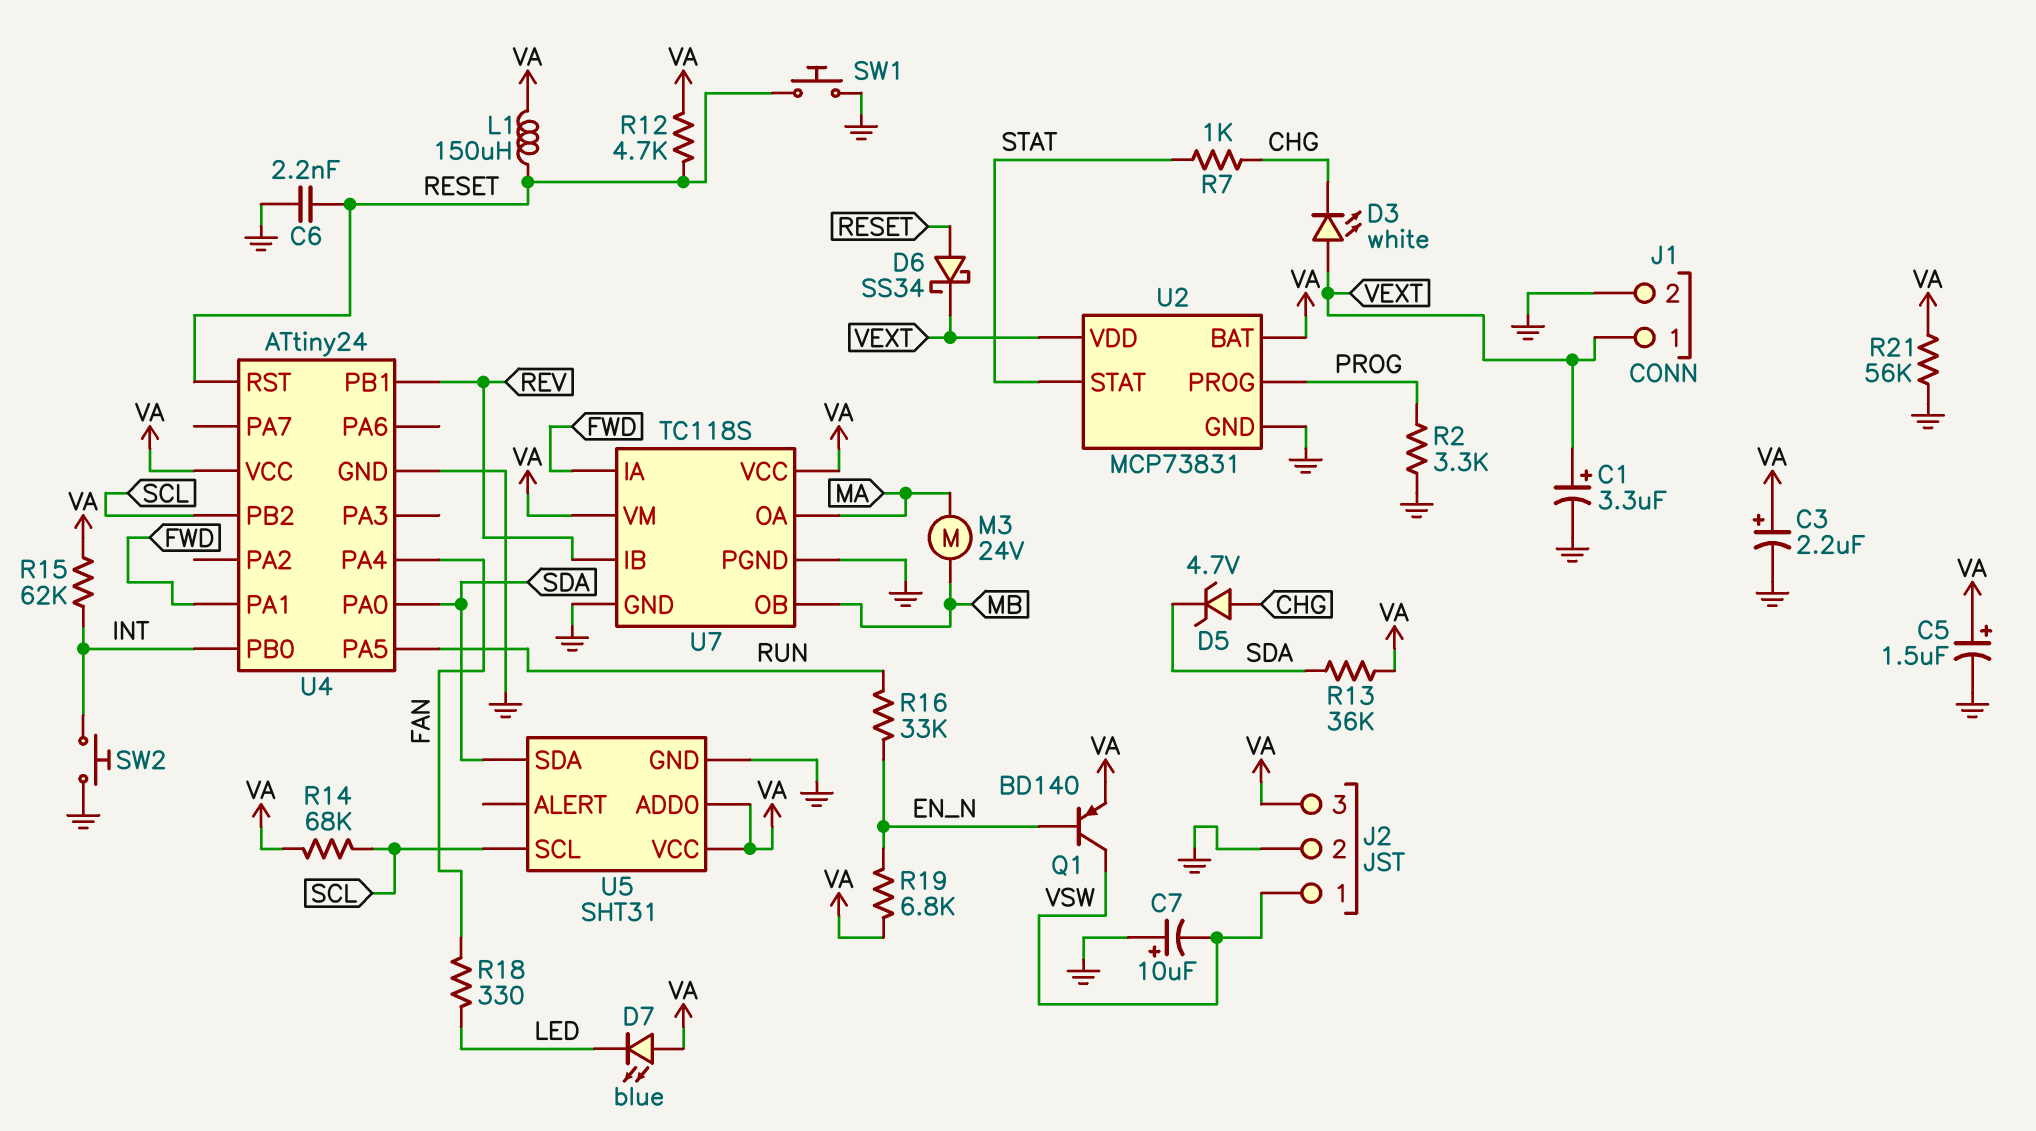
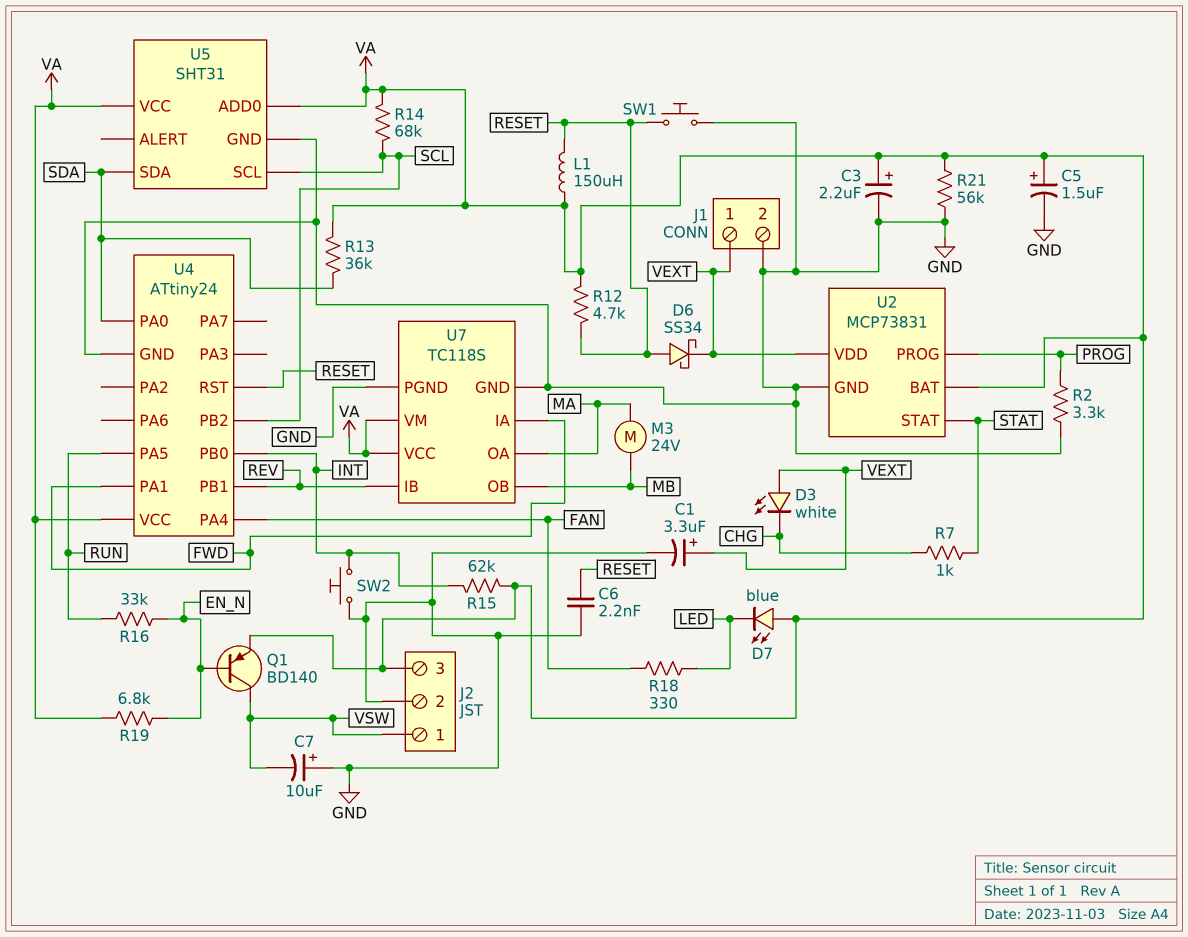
D5: zener 4.7V (A CHG, K SDA) -> none

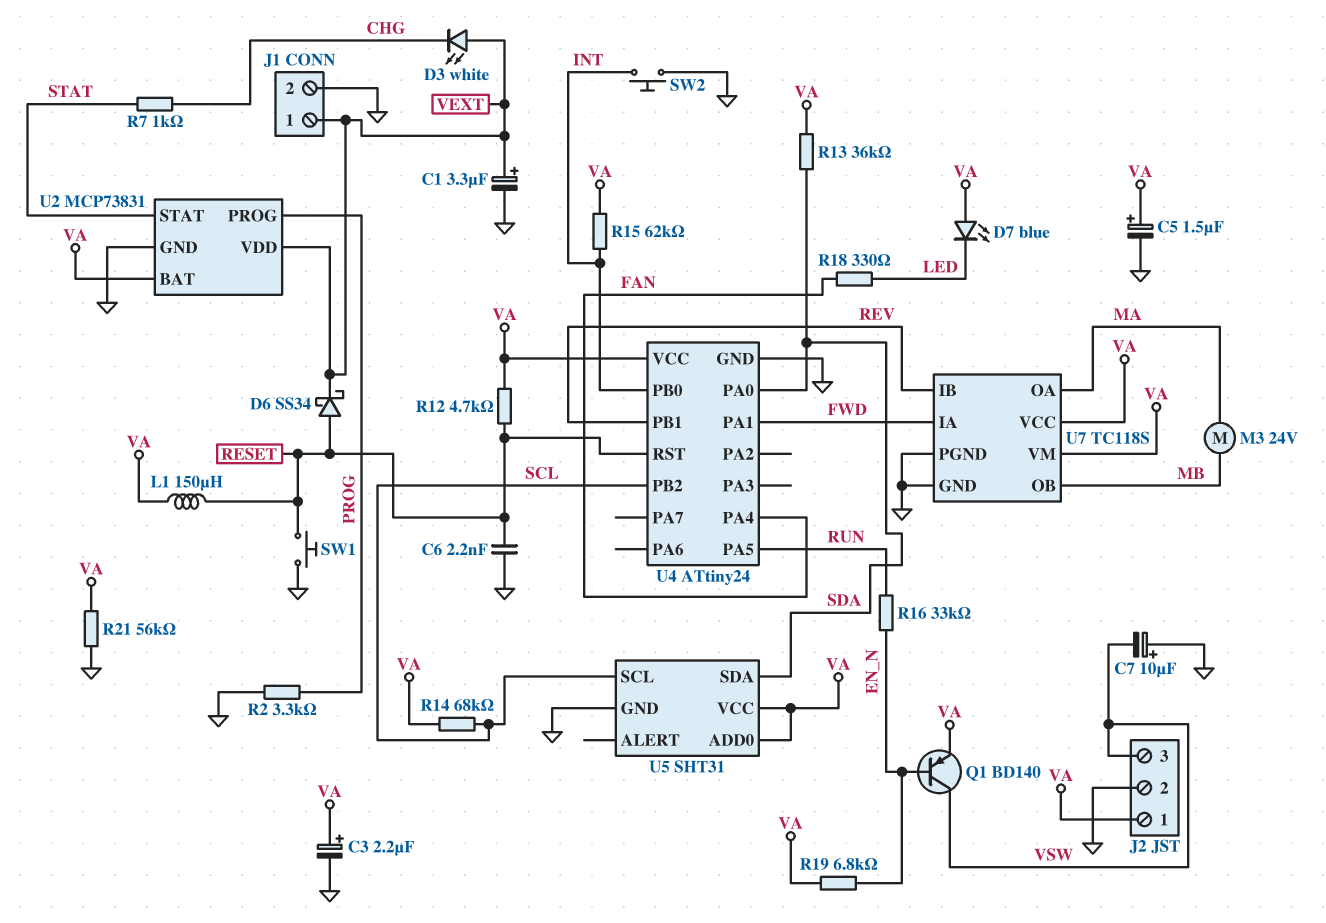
J2 pin 1: VSW -> VA
J2 pin 3: VA -> VSW

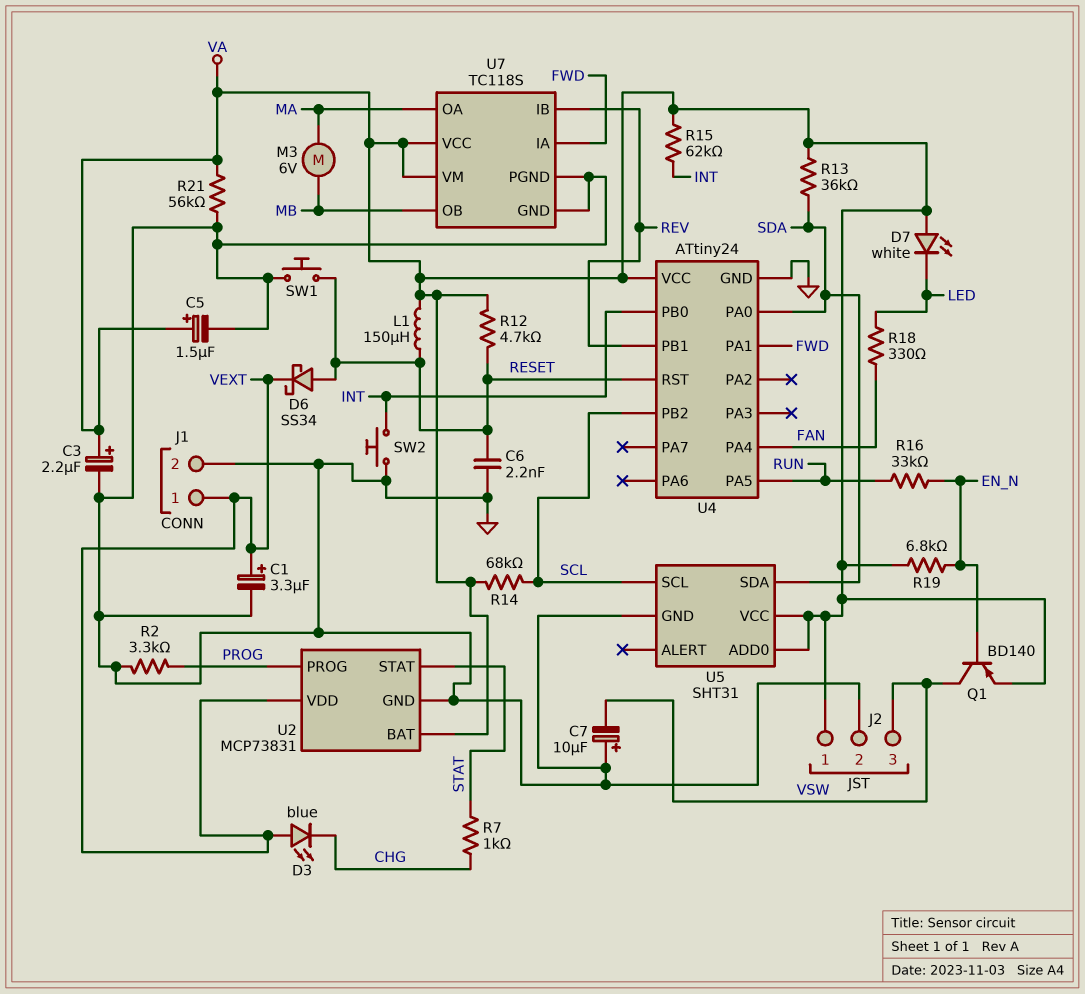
D3: LED white (A VEXT, K CHG) -> LED blue (A VEXT, K CHG)
D7: LED blue (A VA, K LED) -> LED white (A VA, K LED)
M3: motor 24V (MA, MB) -> motor 6V (MA, MB)

